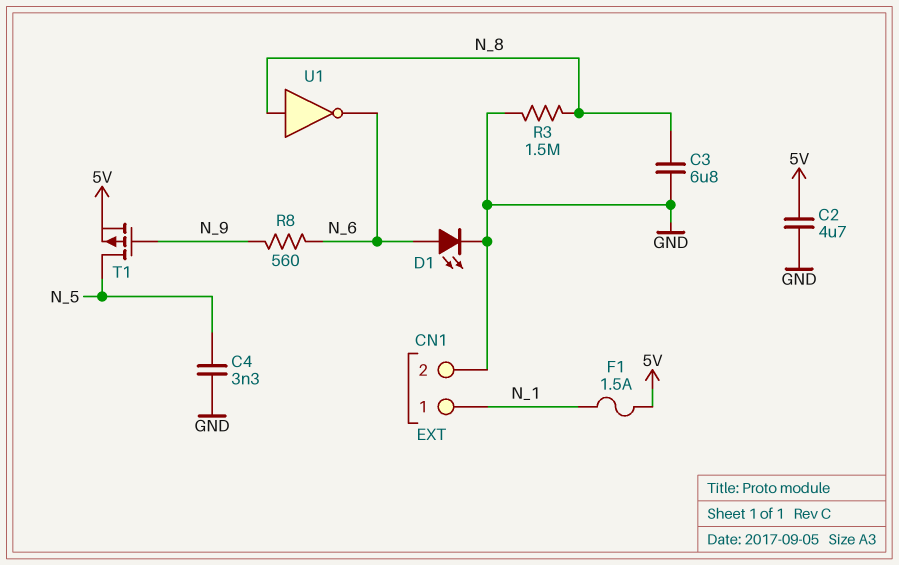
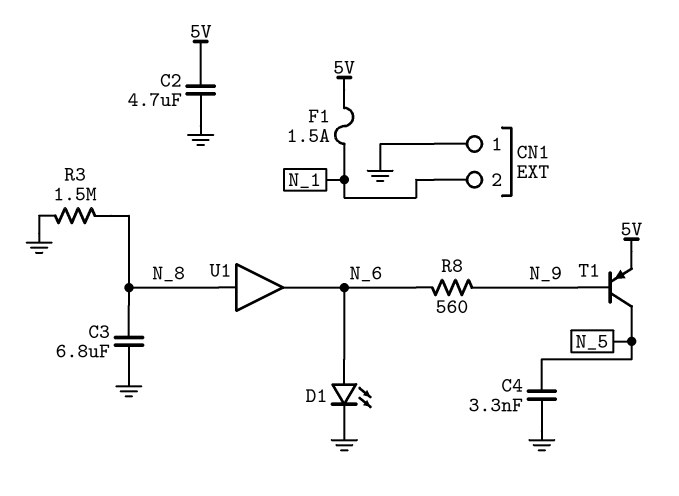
CN1 pin 1: N_1 -> GND
CN1 pin 2: GND -> N_1
T1: PMOS (G N_9, D N_5, S 5V) -> PNP (B N_9, C N_5, E 5V)
U1: NOT (in N_8, out N_6) -> buffer (in N_8, out N_6)

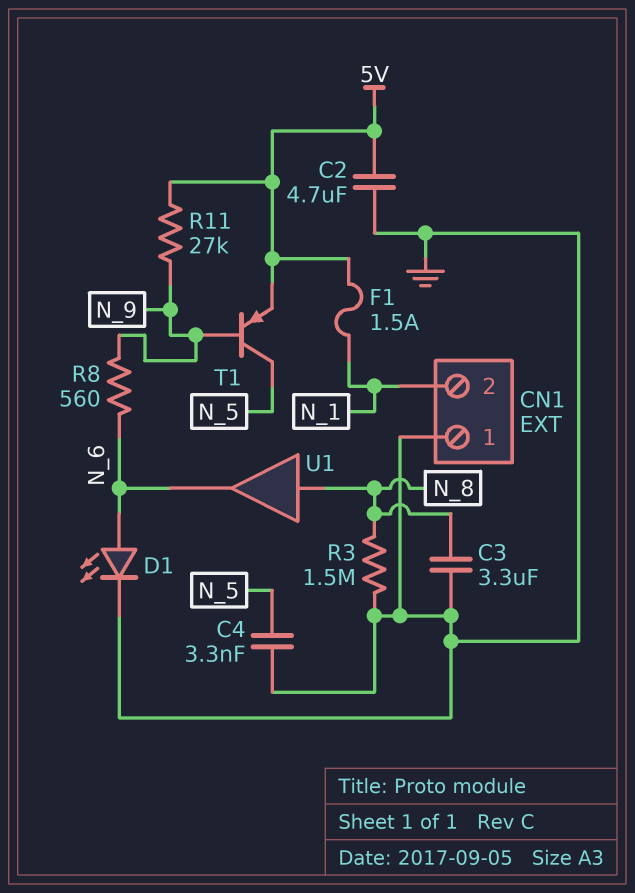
C3: 6.8uF (GND, N_8) -> 3.3uF (GND, N_8)
R11: none -> 27k (5V, N_9)

